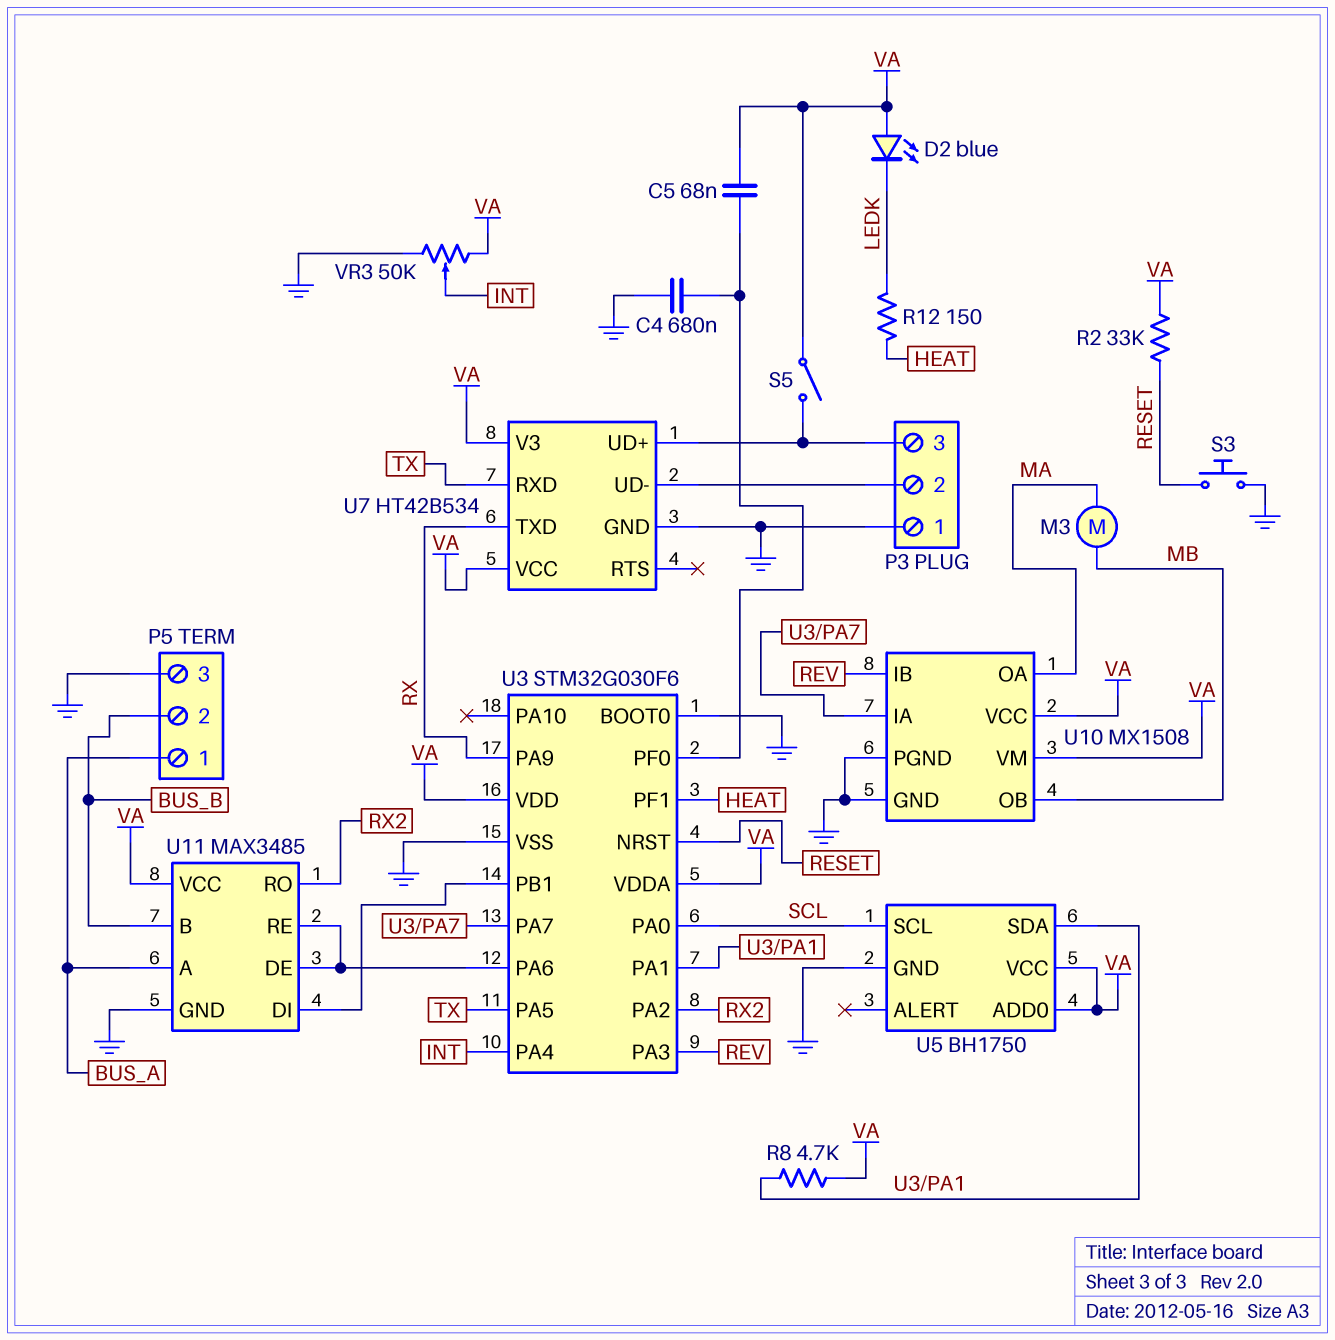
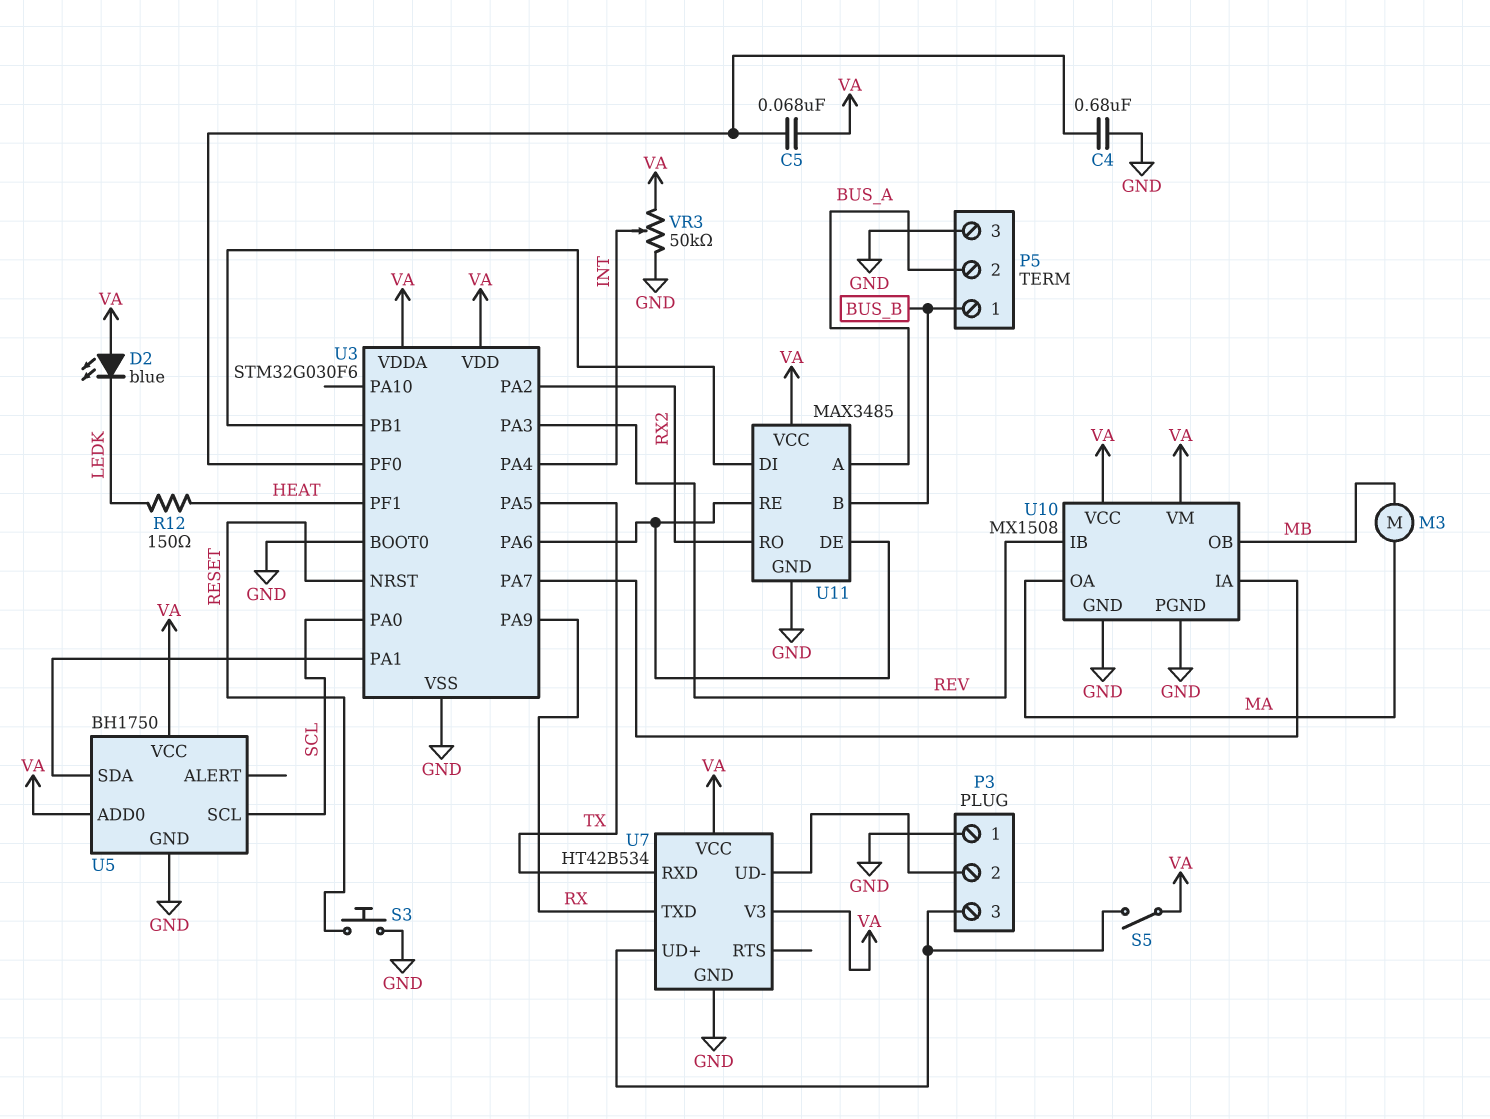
P5 pin 1: BUS_A -> BUS_B
P5 pin 2: BUS_B -> BUS_A
R2: 33k (RESET, VA) -> none
R8: 4.7k (U3/PA1, VA) -> none

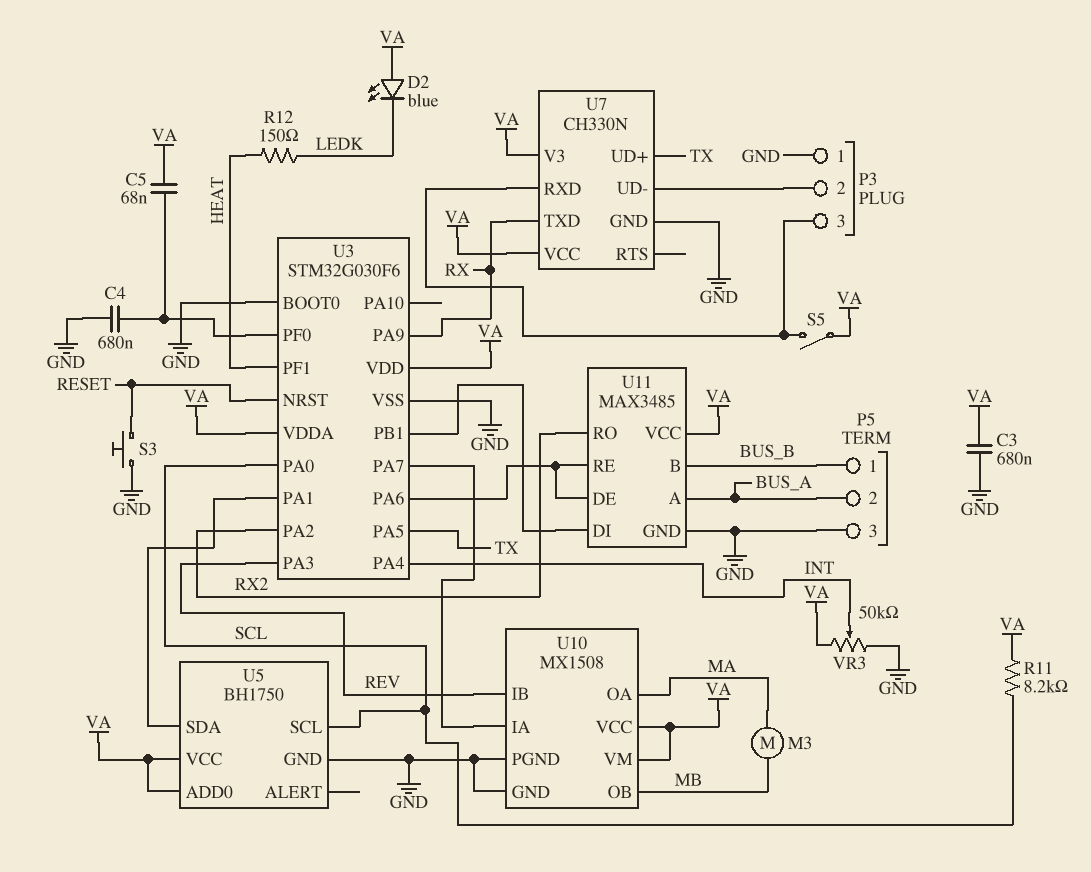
C3: none -> 680nF (GND, VA)
R11: none -> 8.2k (SCL, VA)
U7: HT42B534 -> CH330N
U7 pin RXD: TX -> P3/3
U7 pin UD+: P3/3 -> TX

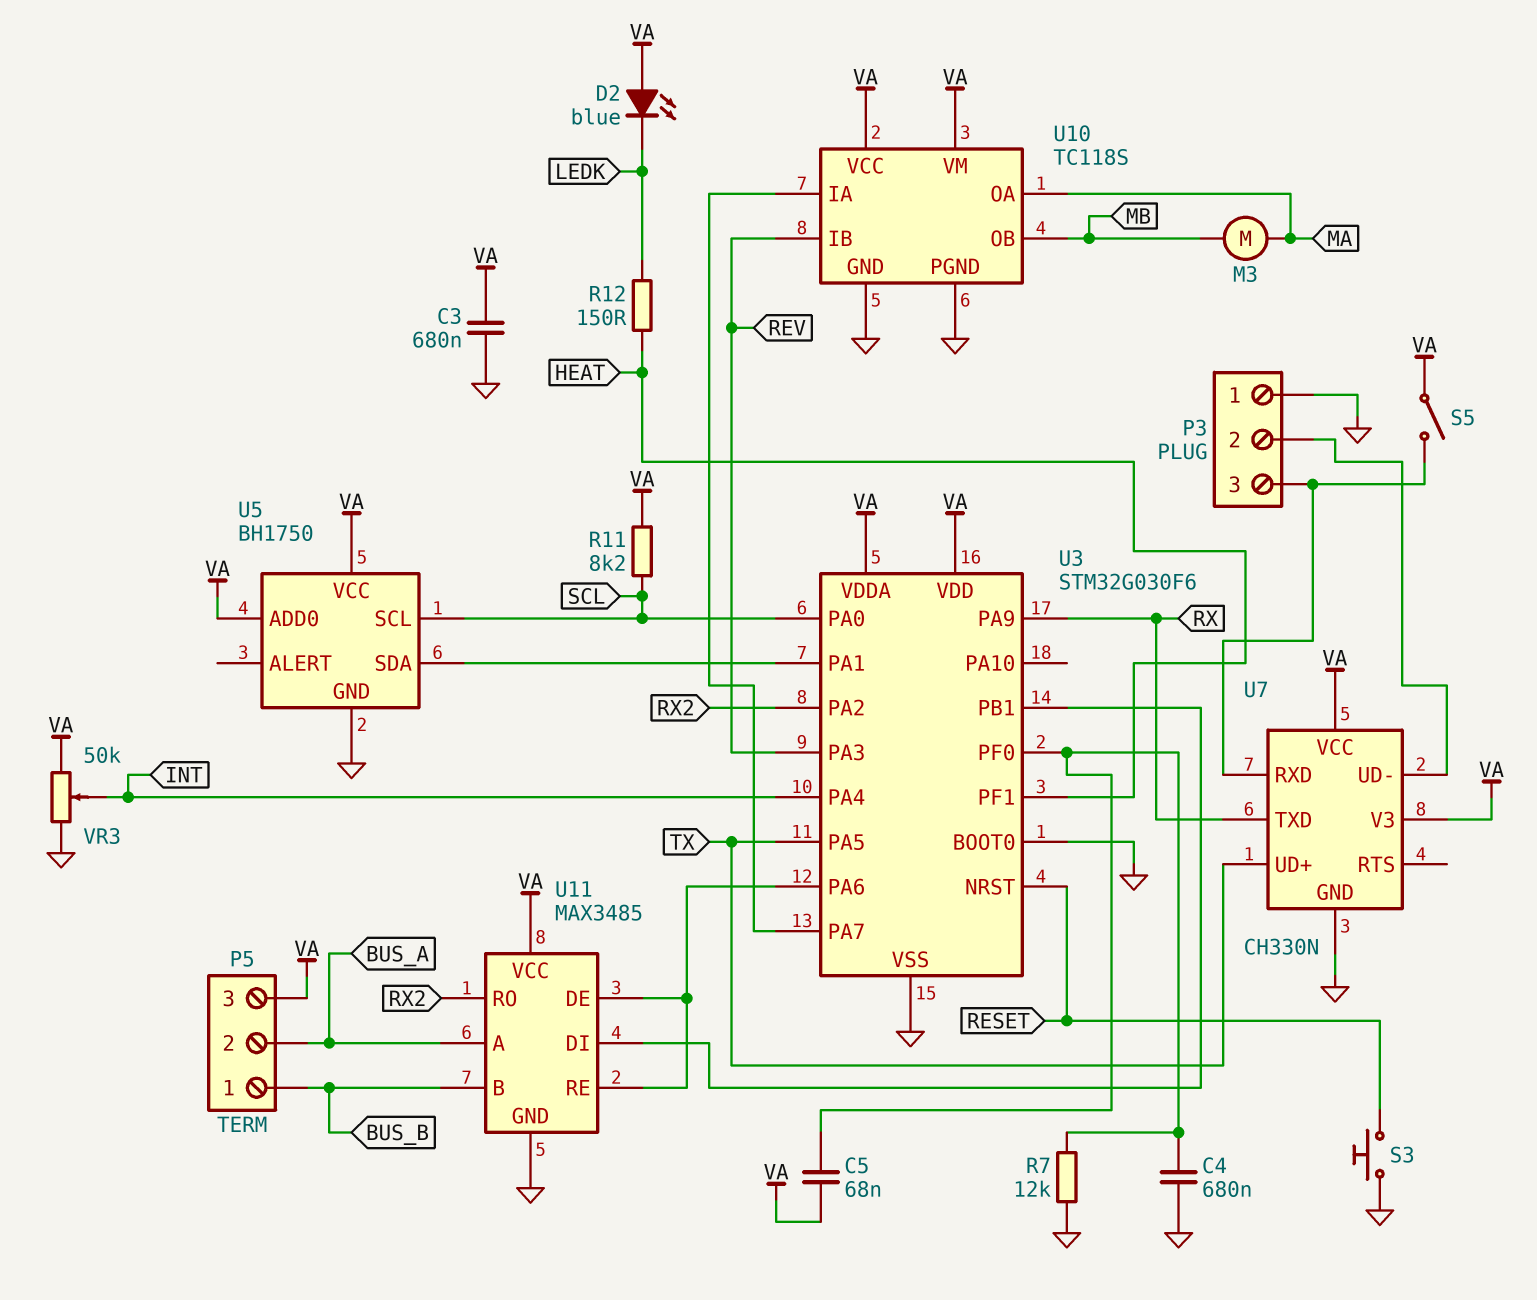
P5 pin 3: GND -> VA
R7: none -> 12k (GND, U3/PF0)
U10: MX1508 -> TC118S

